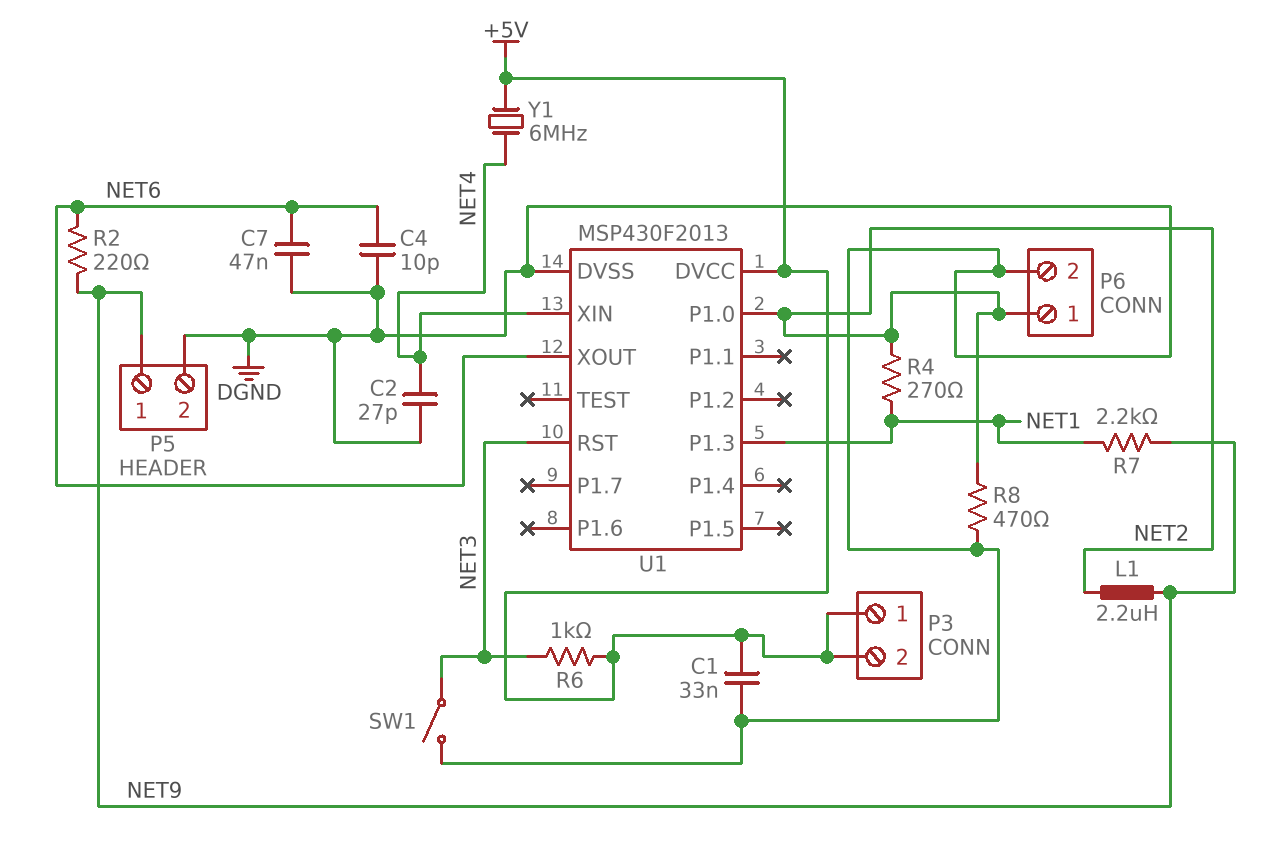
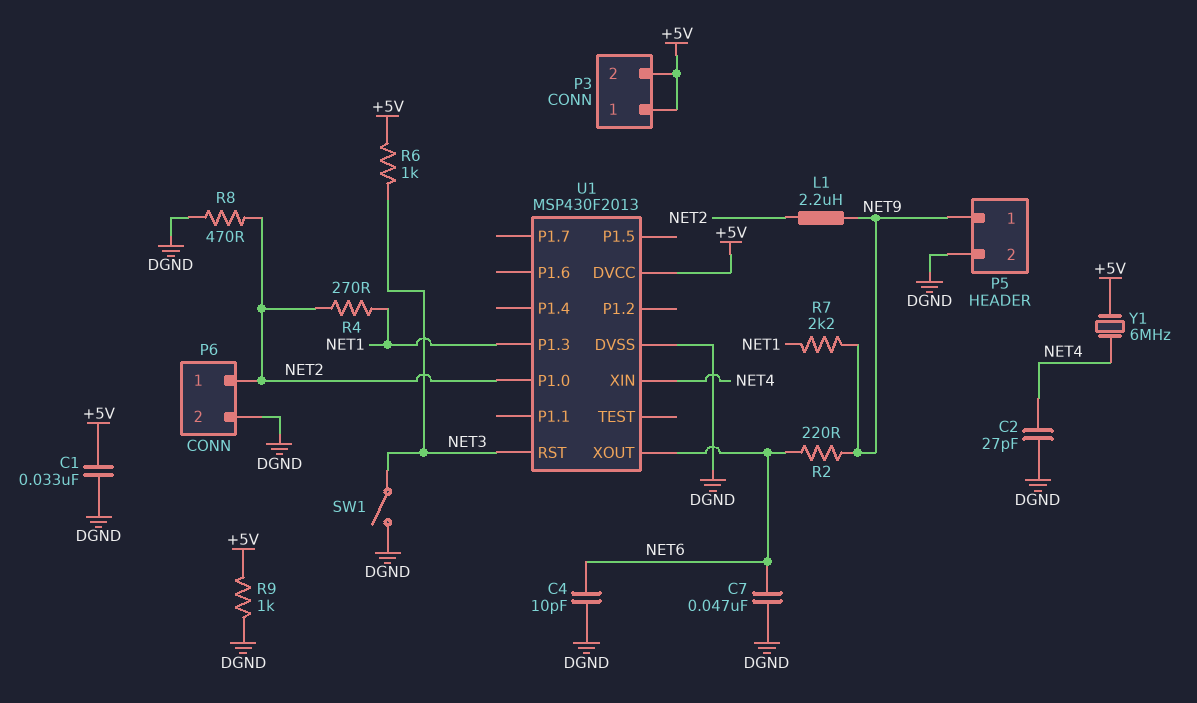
R9: none -> 1k (+5V, DGND)

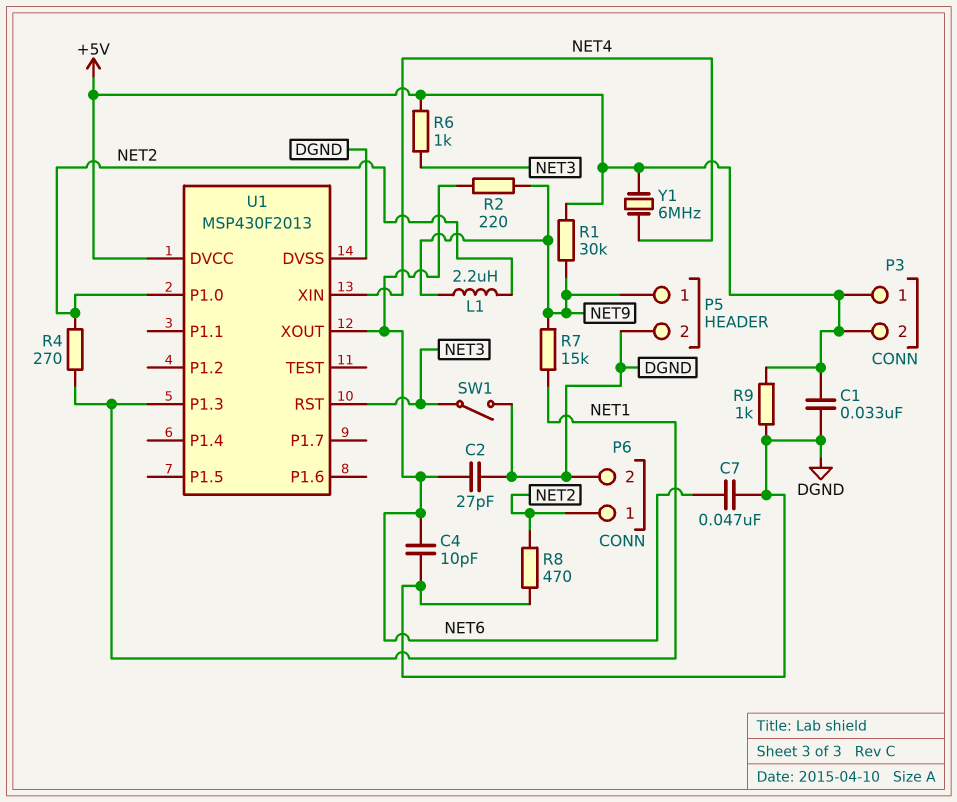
C2: 27pF (DGND, NET4) -> 27pF (DGND, NET6)
R1: none -> 30k (+5V, NET9)
R7: 2.2k (NET1, NET9) -> 15k (NET1, NET9)

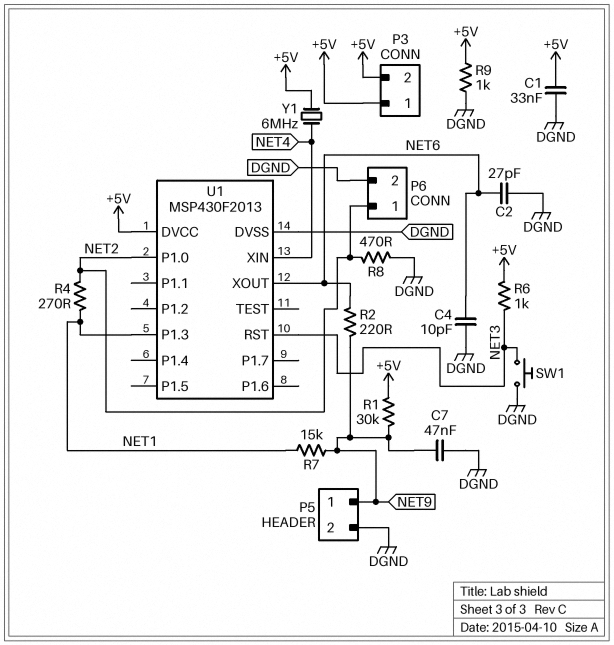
C7: 47nF (DGND, NET6) -> 47nF (DGND, NET9)
L1: 2.2uH (NET2, NET9) -> none
SW1: switch (DGND, NET3) -> button (DGND, NET3)

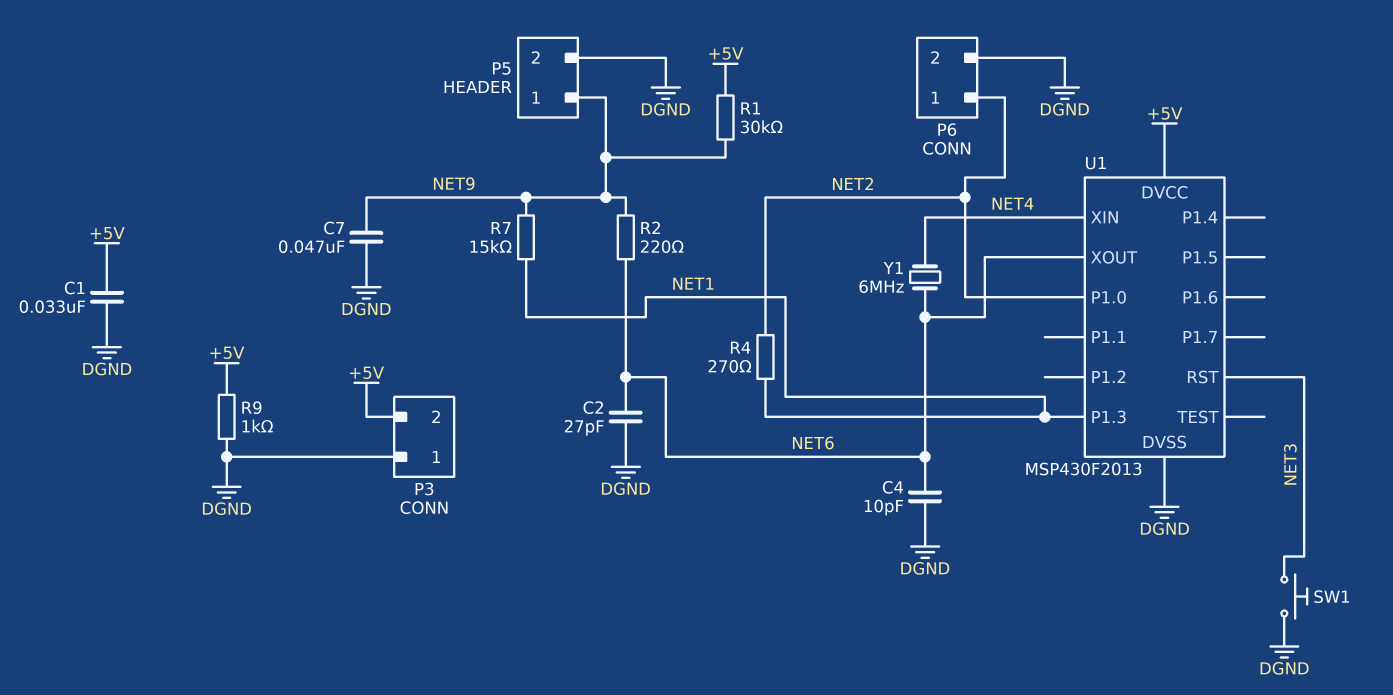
P3 pin 1: +5V -> DGND
R6: 1k (+5V, NET3) -> none
R8: 470 (DGND, NET2) -> none
Y1: 6MHz (+5V, NET4) -> 6MHz (NET4, NET6)

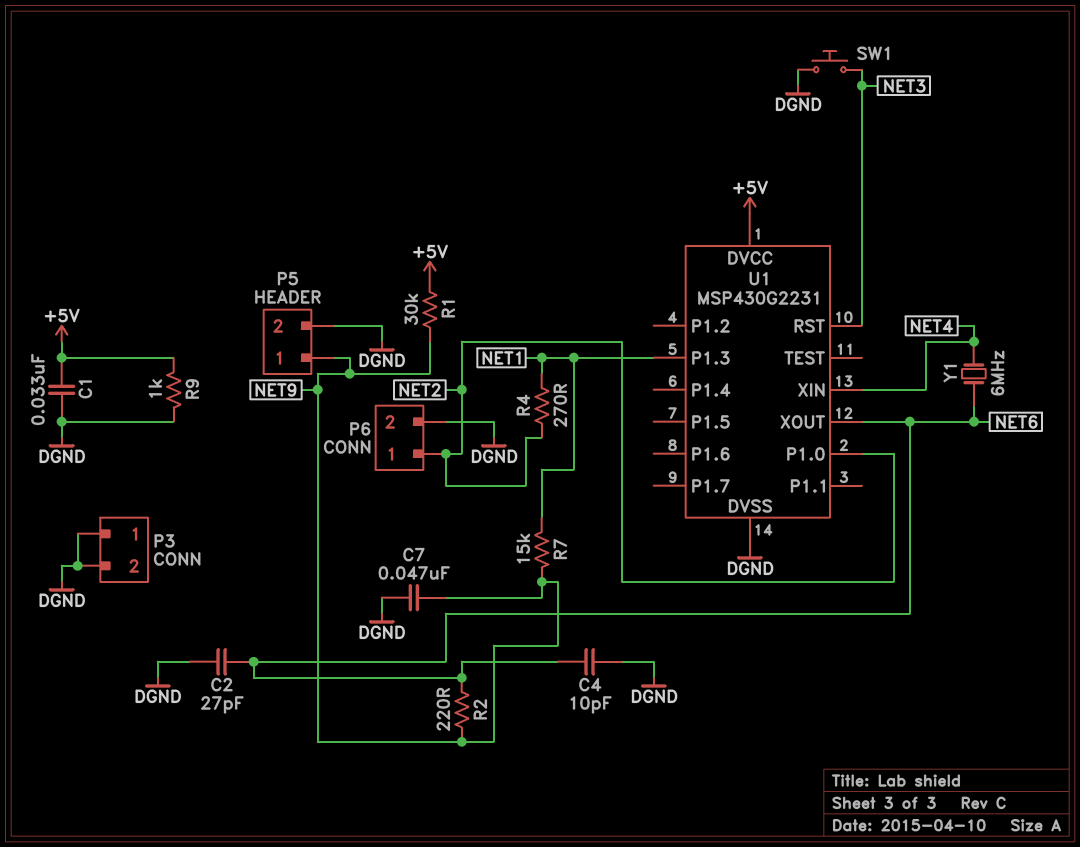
P3 pin 2: +5V -> DGND
U1: MSP430F2013 -> MSP430G2231

